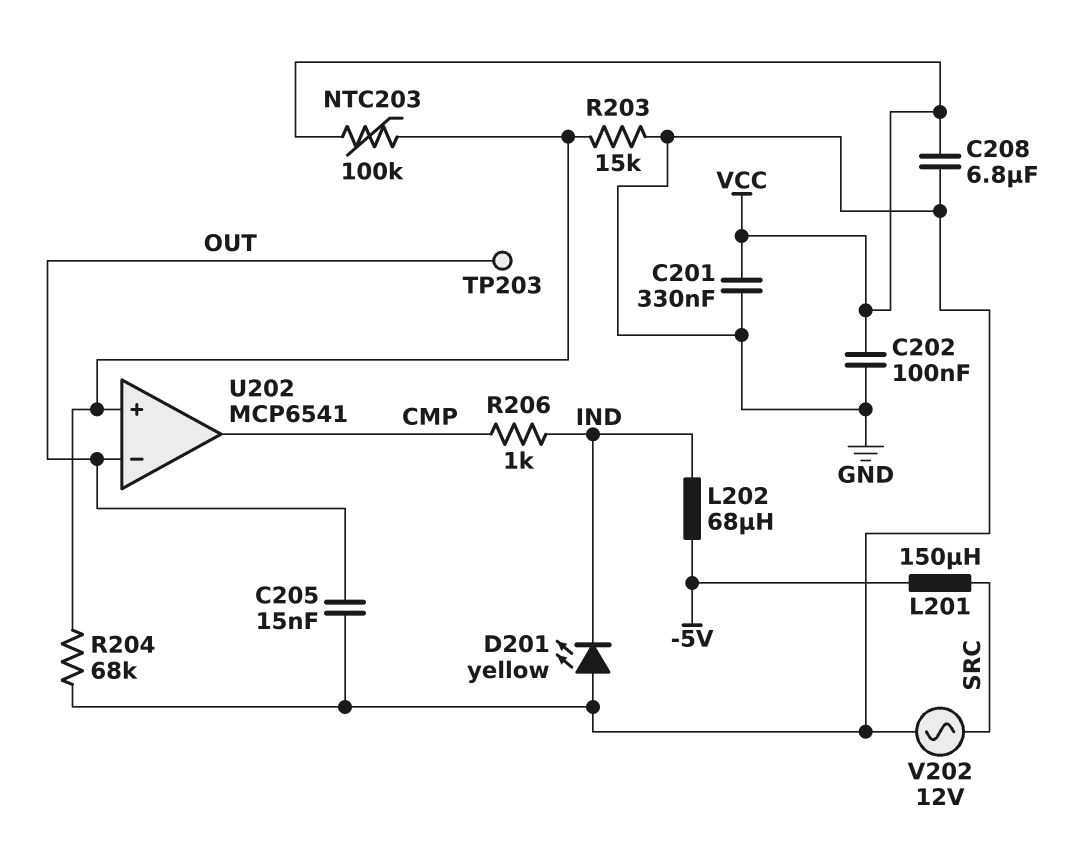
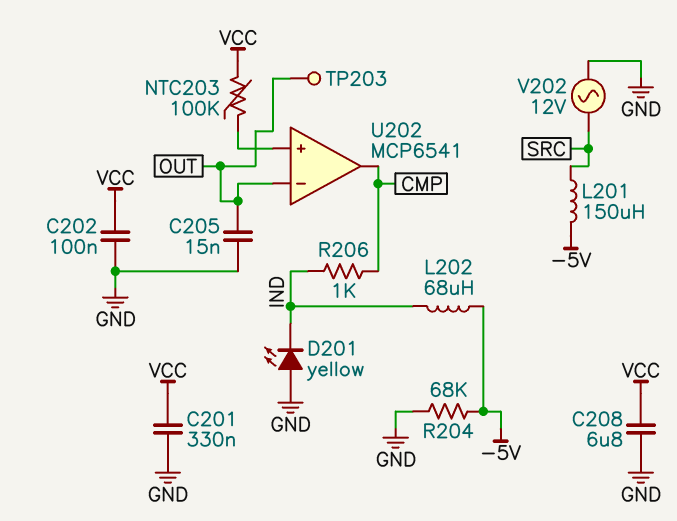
R203: 15k (GND, U202/in+) -> none
R204: 68k (GND, U202/in+) -> 68k (-5V, GND)

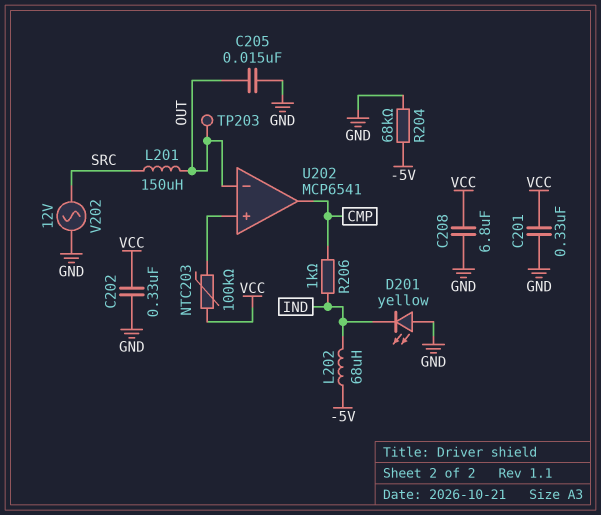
C202: 100nF (GND, VCC) -> 330nF (GND, VCC)
L201: 150uH (-5V, SRC) -> 150uH (OUT, SRC)

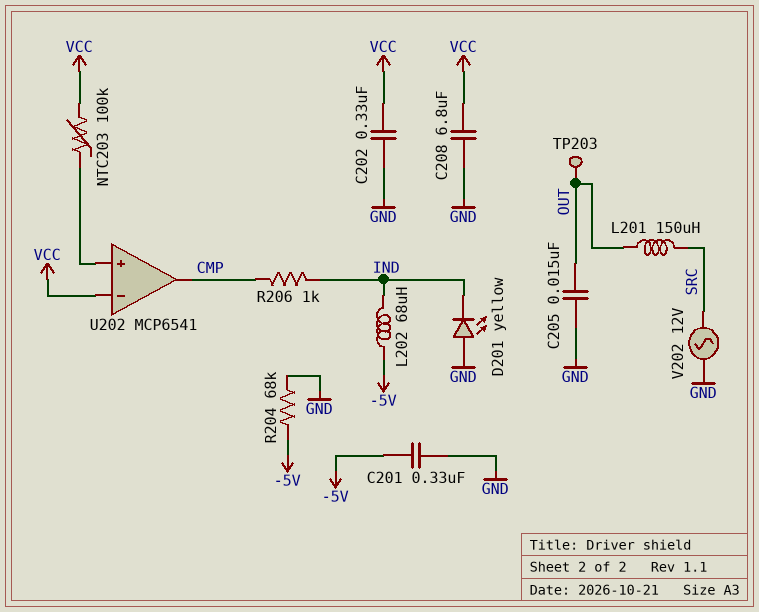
C201: 330nF (GND, VCC) -> 330nF (-5V, GND)
U202 pin in-: OUT -> VCC

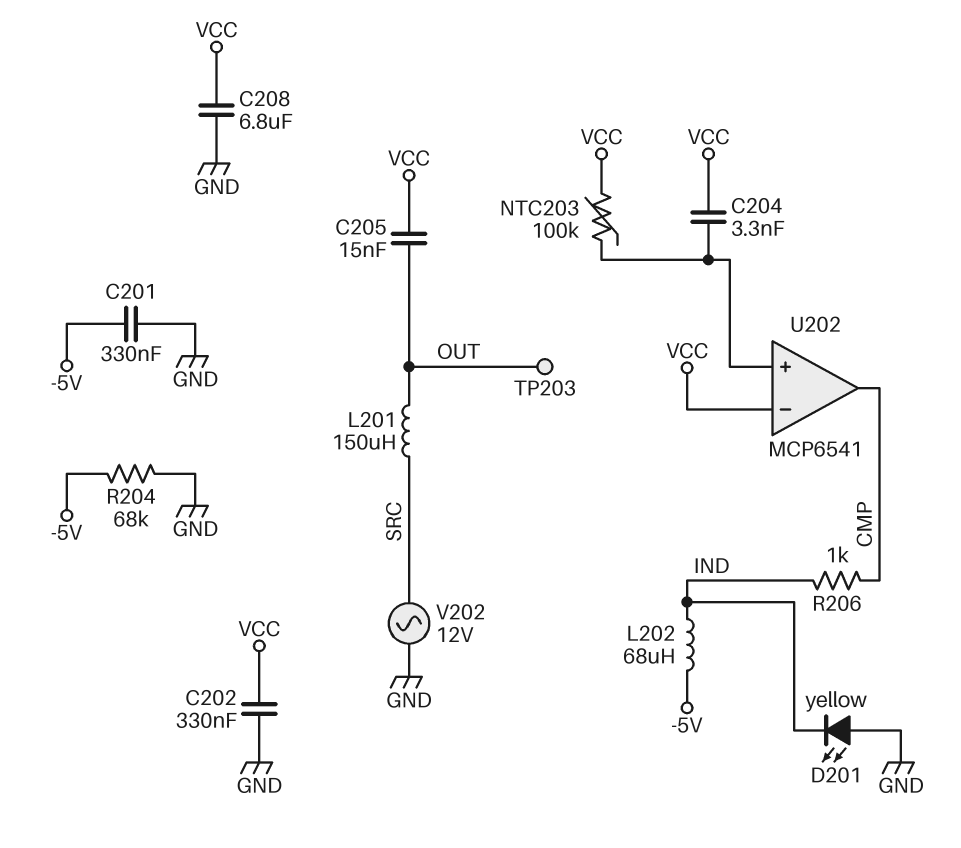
C204: none -> 3.3nF (U202/in+, VCC)
C205: 15nF (GND, OUT) -> 15nF (OUT, VCC)

